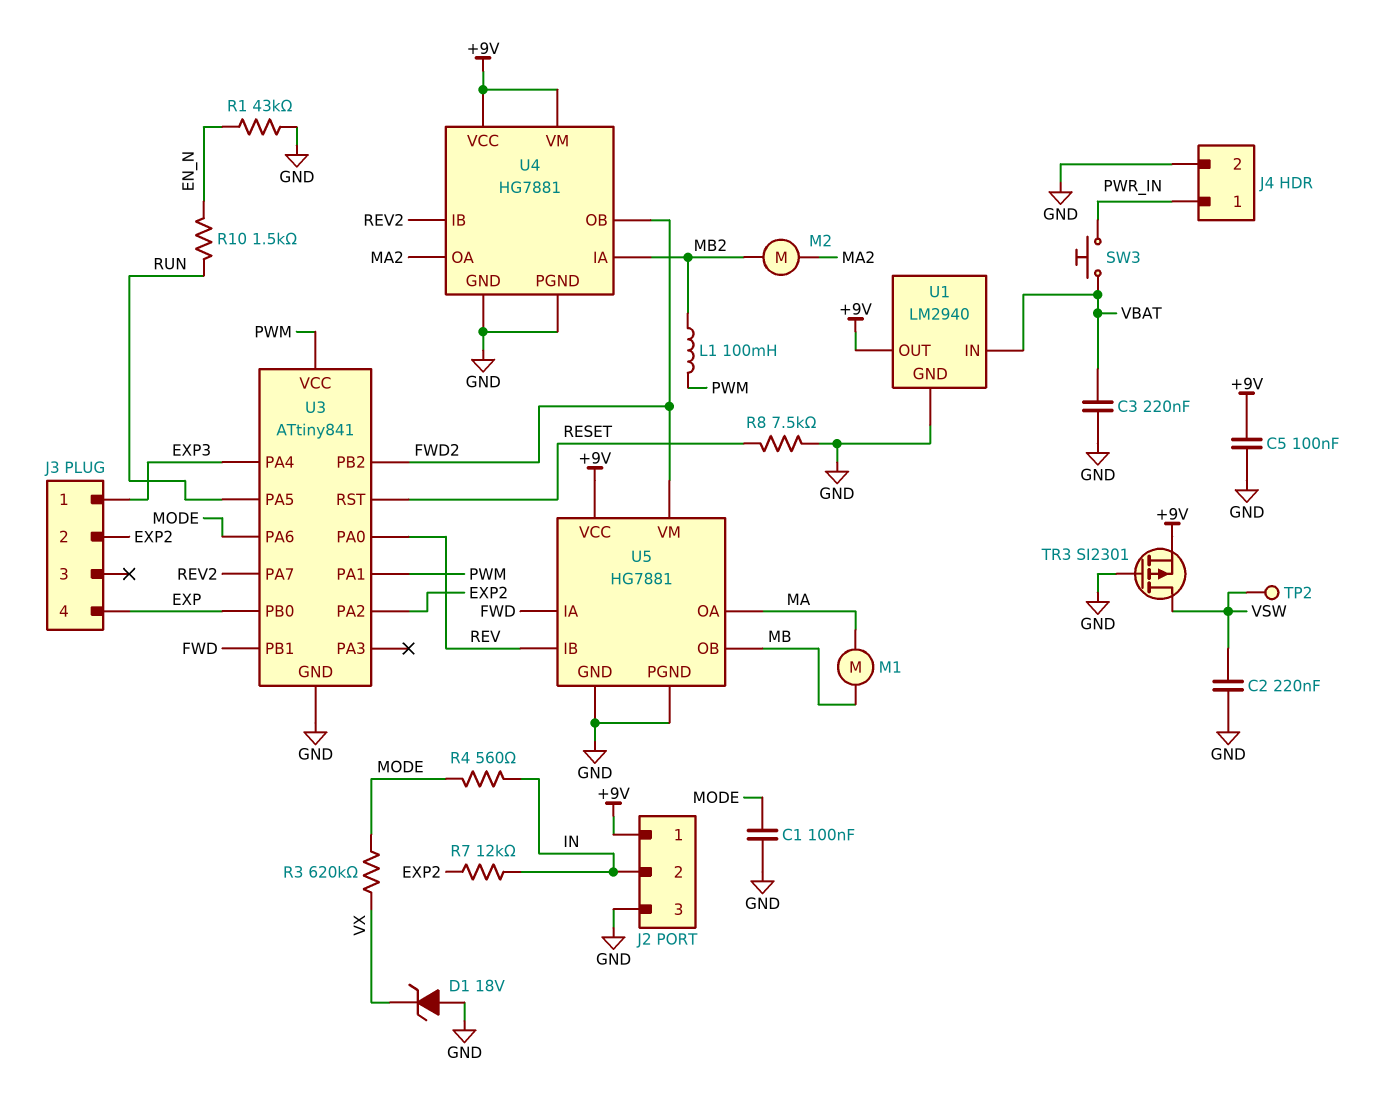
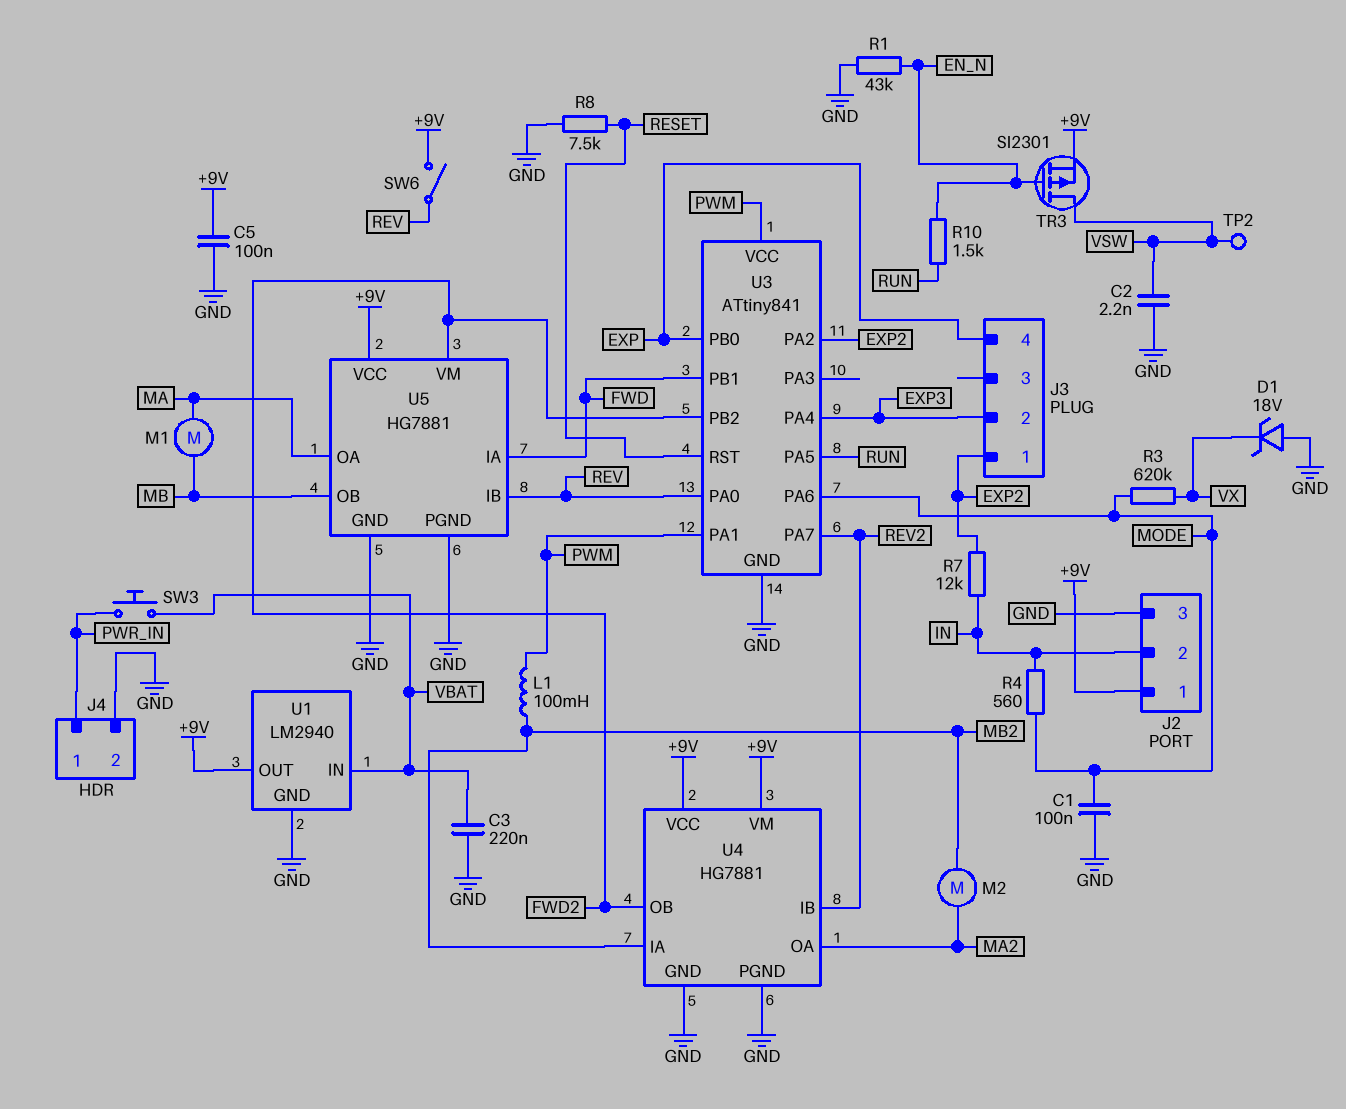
C2: 220nF (GND, VSW) -> 2.2nF (GND, VSW)
J3 pin 1: EXP3 -> EXP2
J3 pin 2: EXP2 -> EXP3
SW6: none -> switch (+9V, REV)
TR3: PMOS SI2301 (G GND, D VSW, S +9V) -> PMOS SI2301 (G EN_N, D VSW, S +9V)

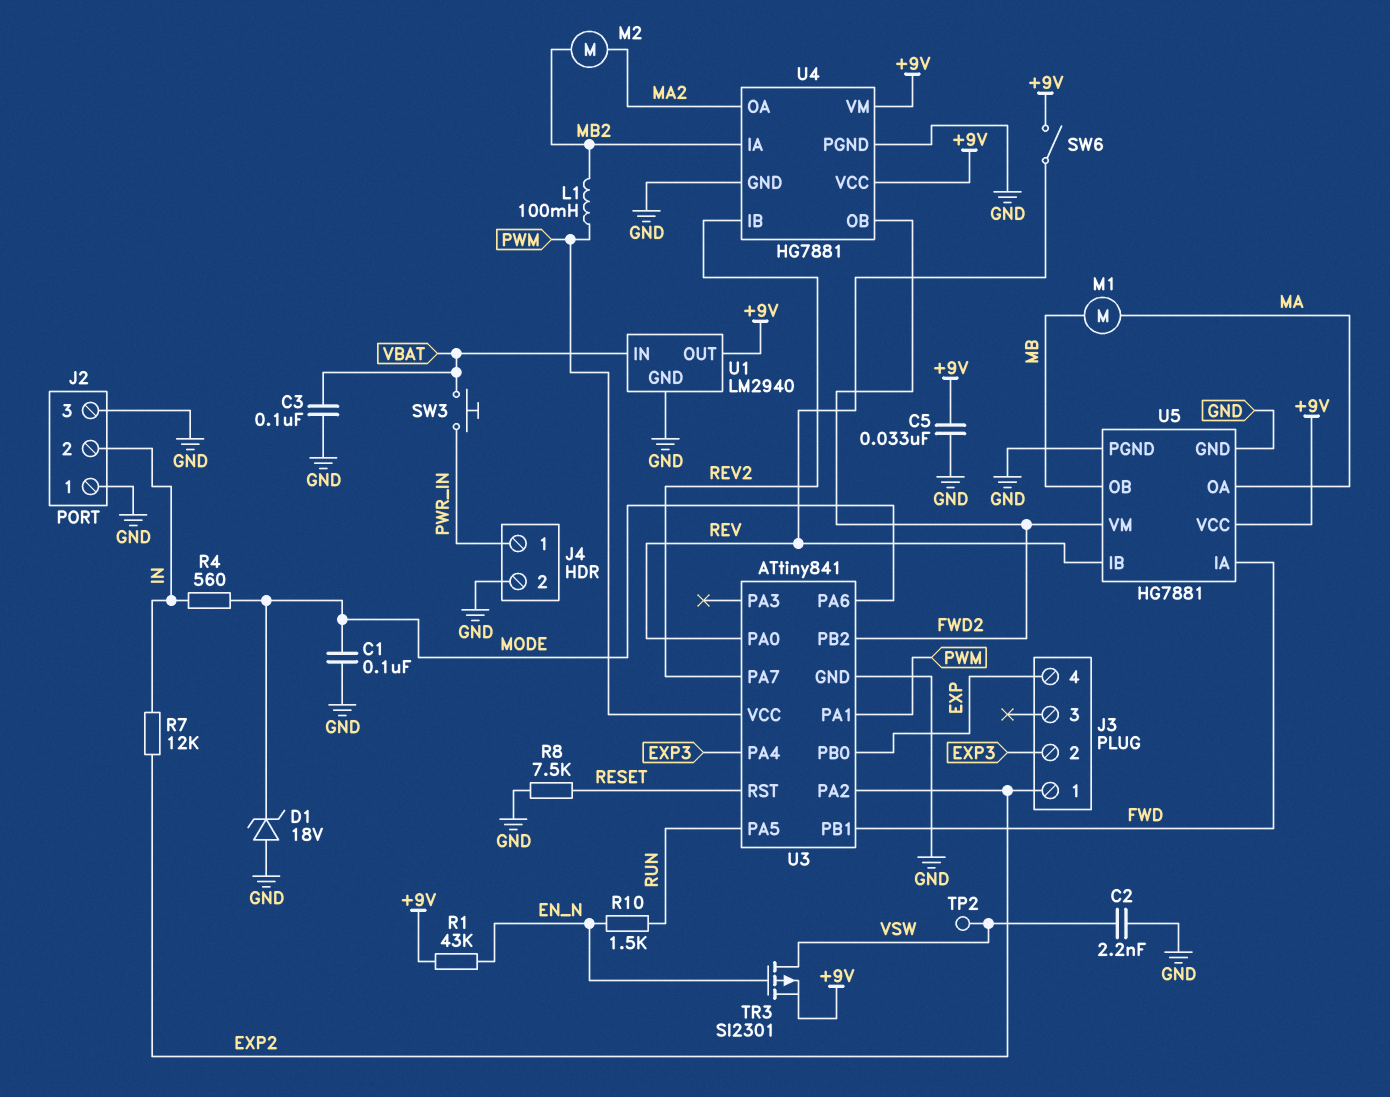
C3: 220nF (GND, VBAT) -> 100nF (GND, VBAT)
C5: 100nF (+9V, GND) -> 33nF (+9V, GND)
D1: zener 18V (A GND, K VX) -> zener 18V (A GND, K MODE)
J2 pin 1: +9V -> GND
R1: 43k (EN_N, GND) -> 43k (+9V, EN_N)
R3: 620k (MODE, VX) -> none

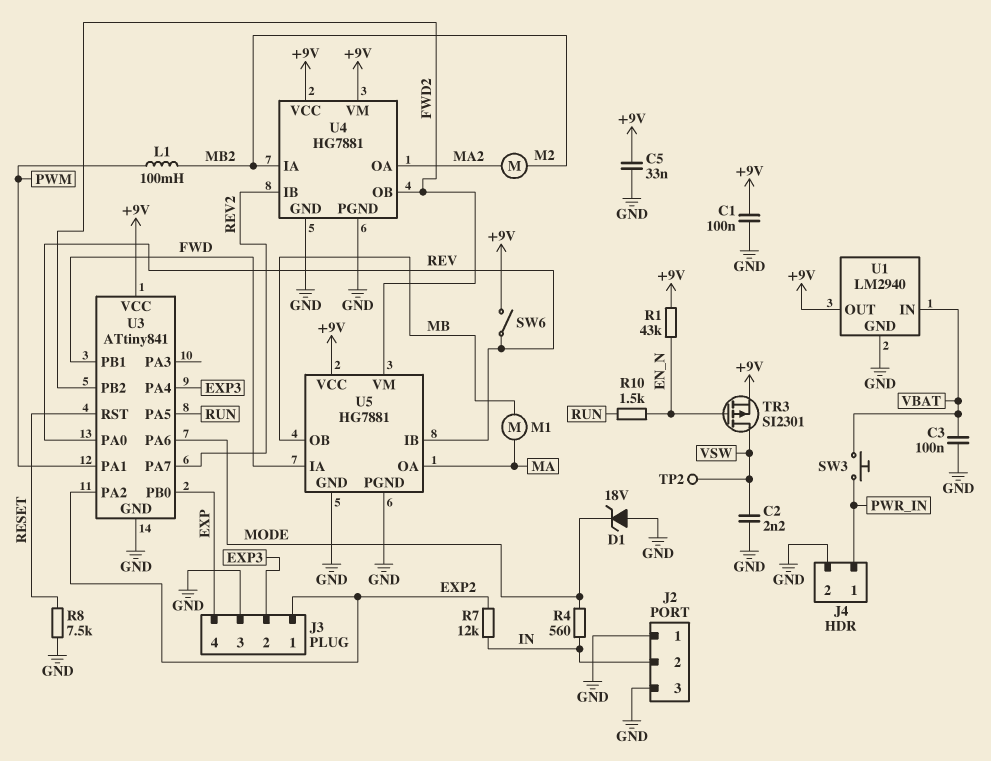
C1: 100nF (GND, MODE) -> 100nF (+9V, GND)
J3 pin 3: none -> GND
U3 pin VCC: PWM -> +9V

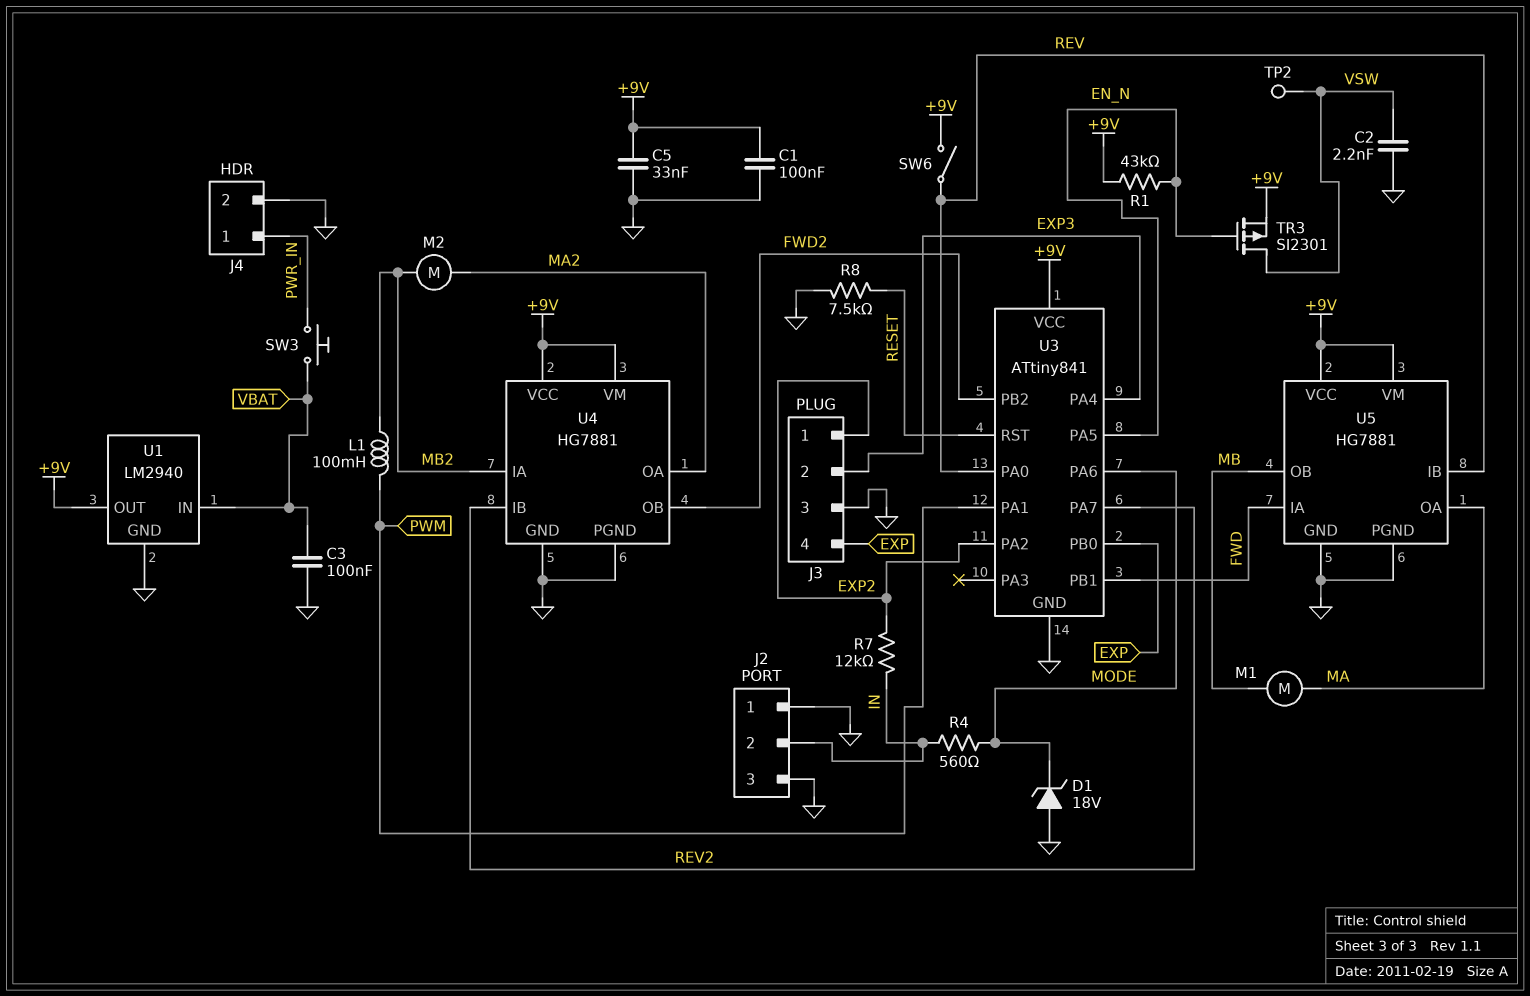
R10: 1.5k (EN_N, RUN) -> none
U3 pin PA5: RUN -> EN_N
U5 pin VM: FWD2 -> +9V

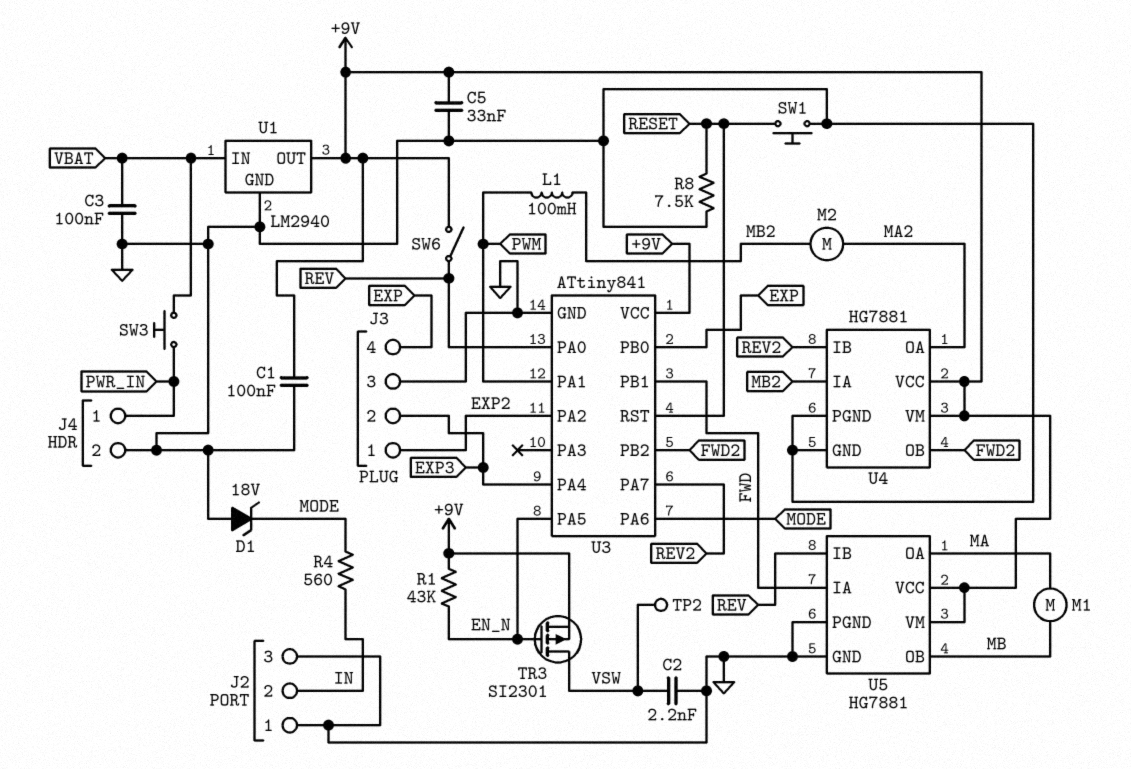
R7: 12k (EXP2, IN) -> none
SW1: none -> button (GND, RESET)

